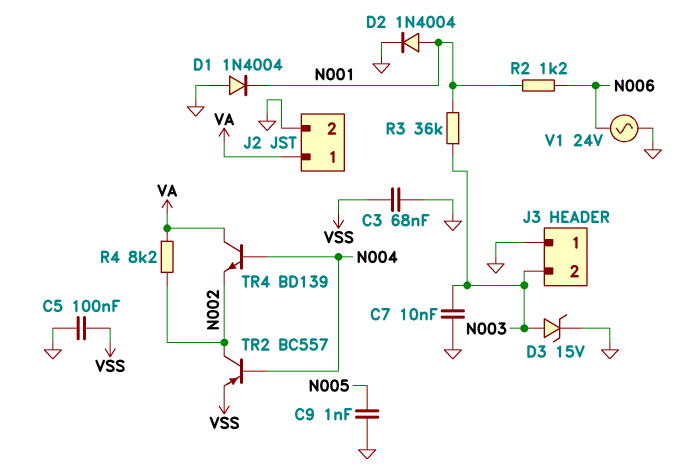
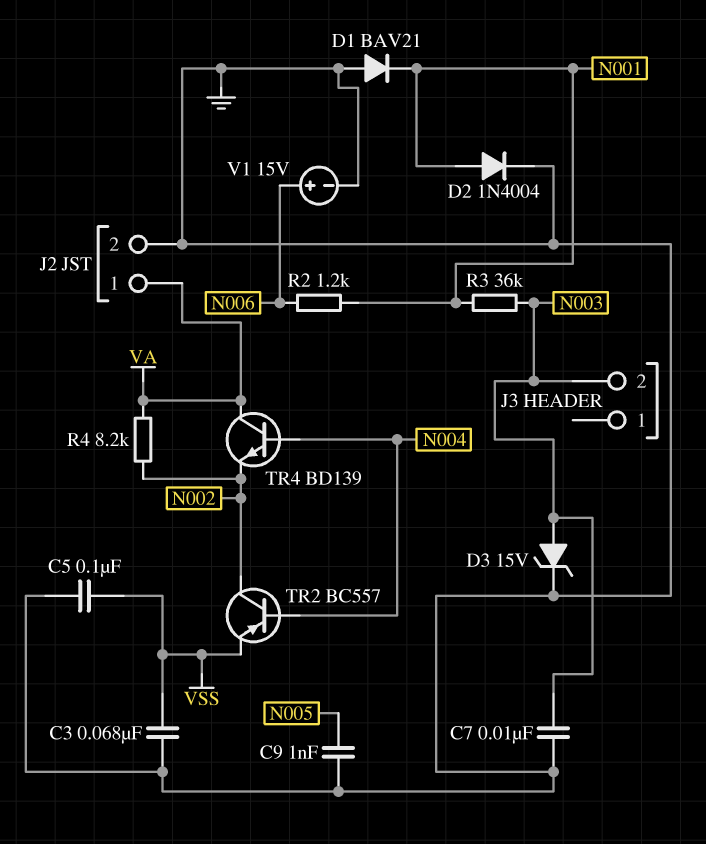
D1: diode 1N4004 (A GND, K N001) -> diode BAV21 (A GND, K N001)
J3 pin 1: GND -> none
V1: AC 24V (GND, N006) -> 15V (plus N006, minus GND)

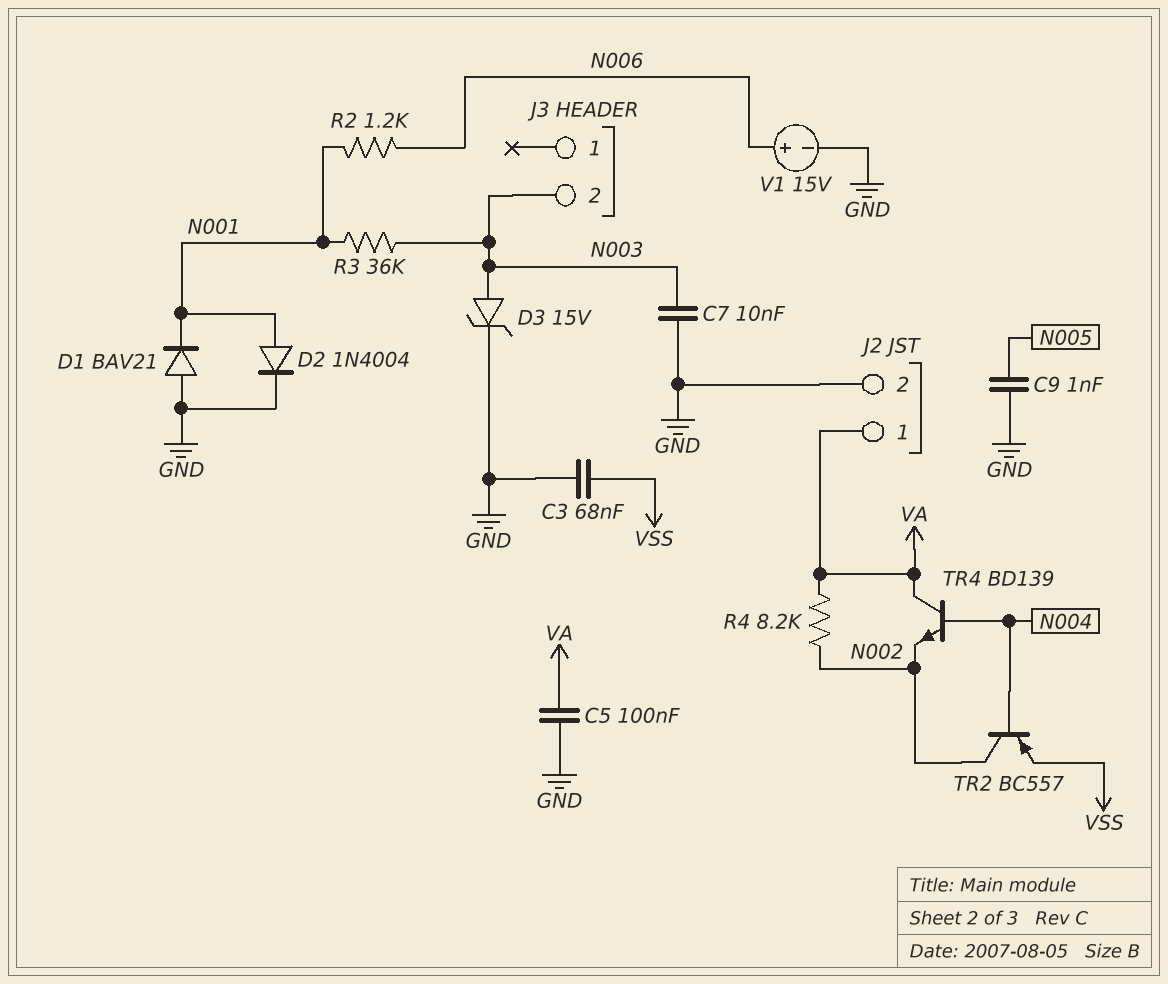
C5: 100nF (GND, VSS) -> 100nF (GND, VA)

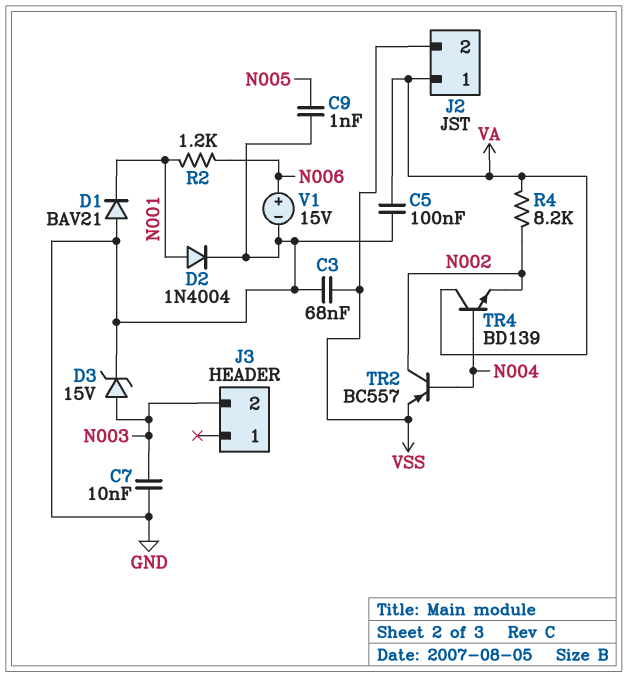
J2 pin 2: GND -> VSS
R3: 36k (N001, N003) -> none

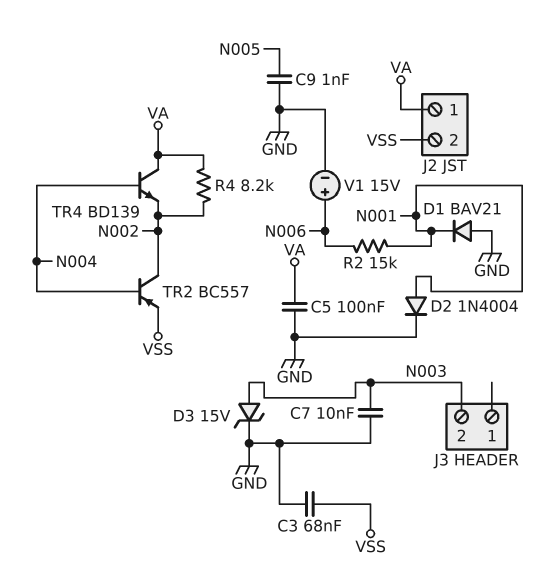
R2: 1.2k (N001, N006) -> 15k (N001, N006)

